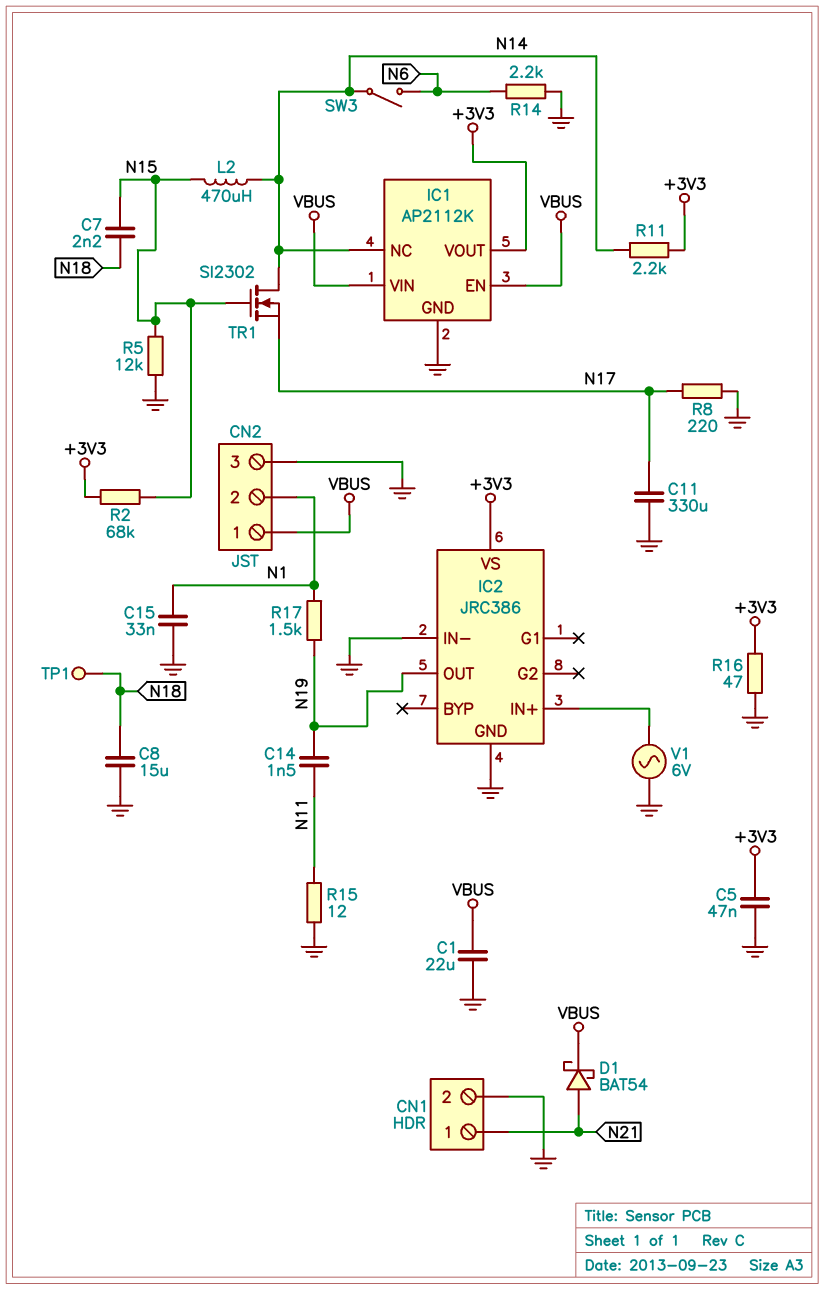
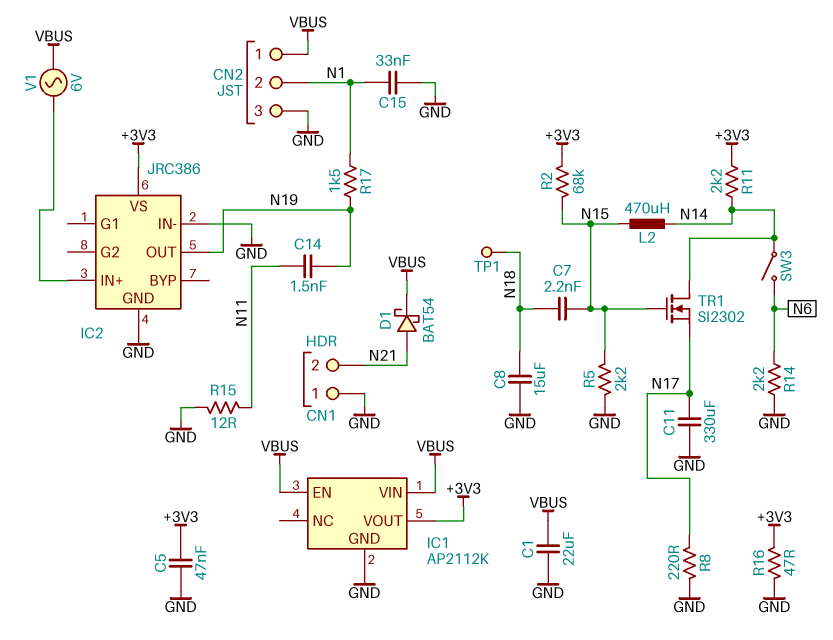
CN1 pin 1: N21 -> GND
CN1 pin 2: GND -> N21
IC1 pin NC: N14 -> none
R5: 12k (GND, N15) -> 2.2k (GND, N15)
V1: AC 6V (GND, IC2/IN+) -> AC 6V (IC2/IN+, VBUS)

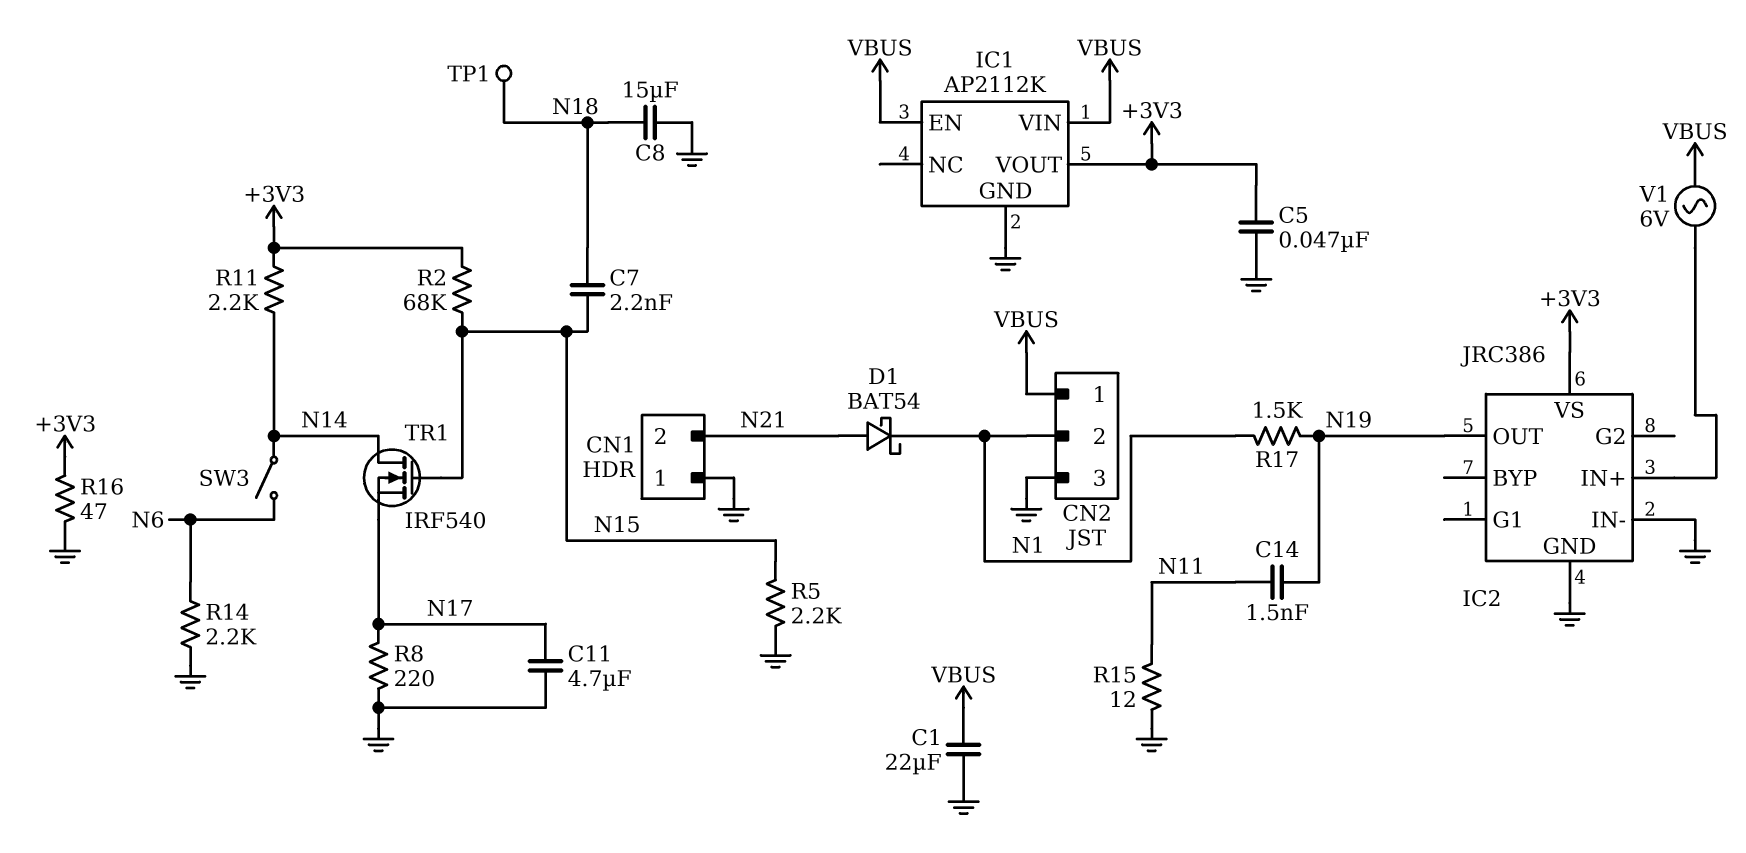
C11: 330uF (GND, N17) -> 4.7uF (GND, N17)
C15: 33nF (GND, N1) -> none
D1: schottky BAT54 (A N21, K VBUS) -> schottky BAT54 (A N21, K N1)
L2: 470uH (N14, N15) -> none
TR1: NMOS SI2302 (G N15, D N14, S N17) -> NMOS IRF540 (G N15, D N14, S N17)

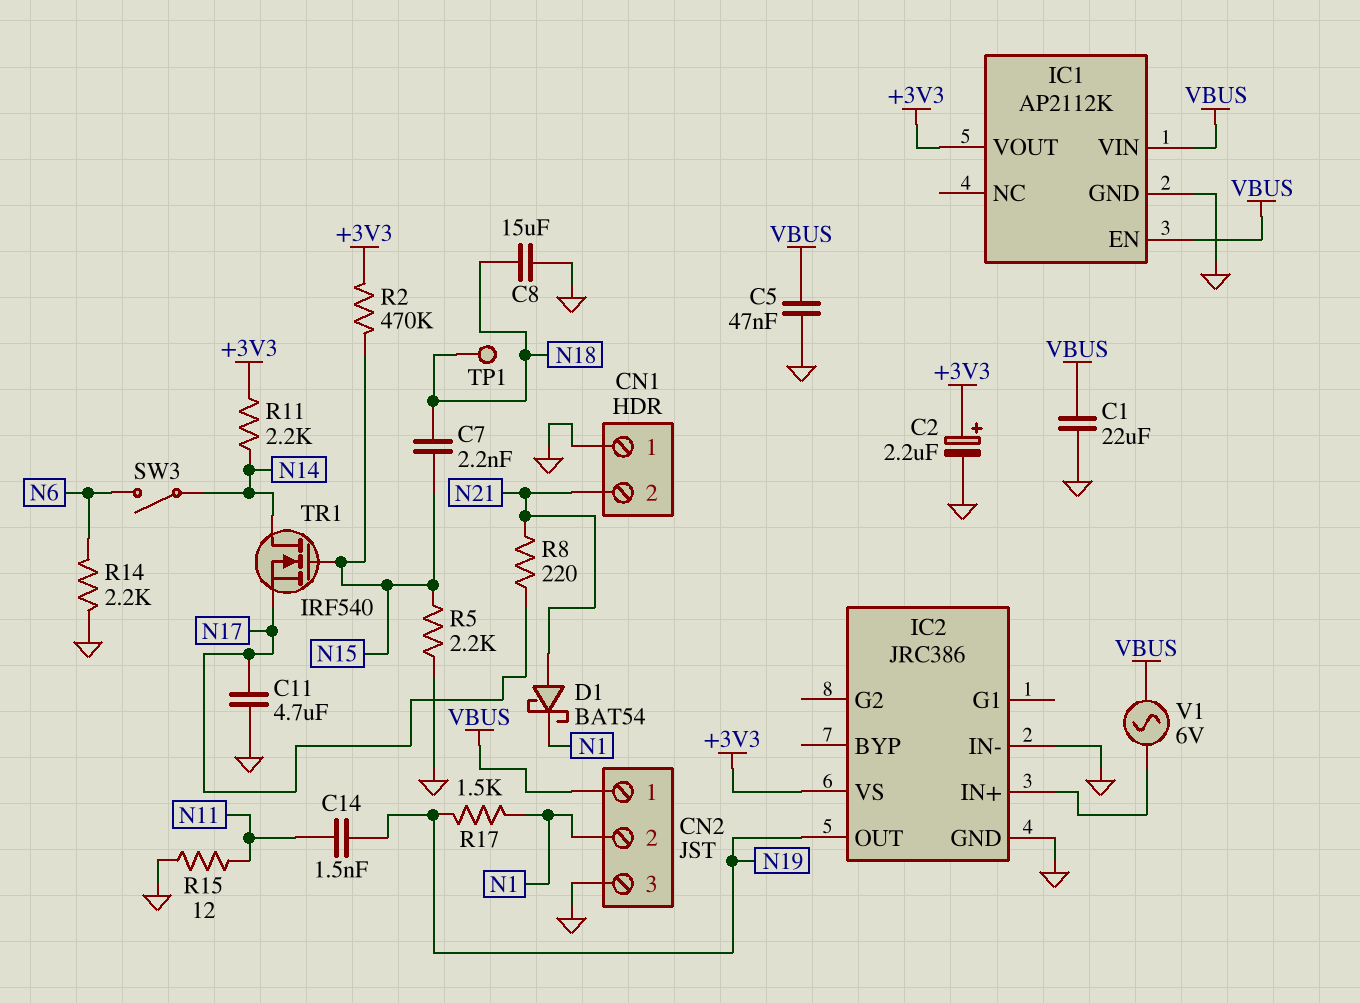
C2: none -> 2.2uF (plus +3V3, minus GND)
C5: 47nF (+3V3, GND) -> 47nF (GND, VBUS)
R2: 68k (+3V3, N15) -> 470k (+3V3, N15)
R8: 220 (GND, N17) -> 220 (N17, N21)
R16: 47 (+3V3, GND) -> none

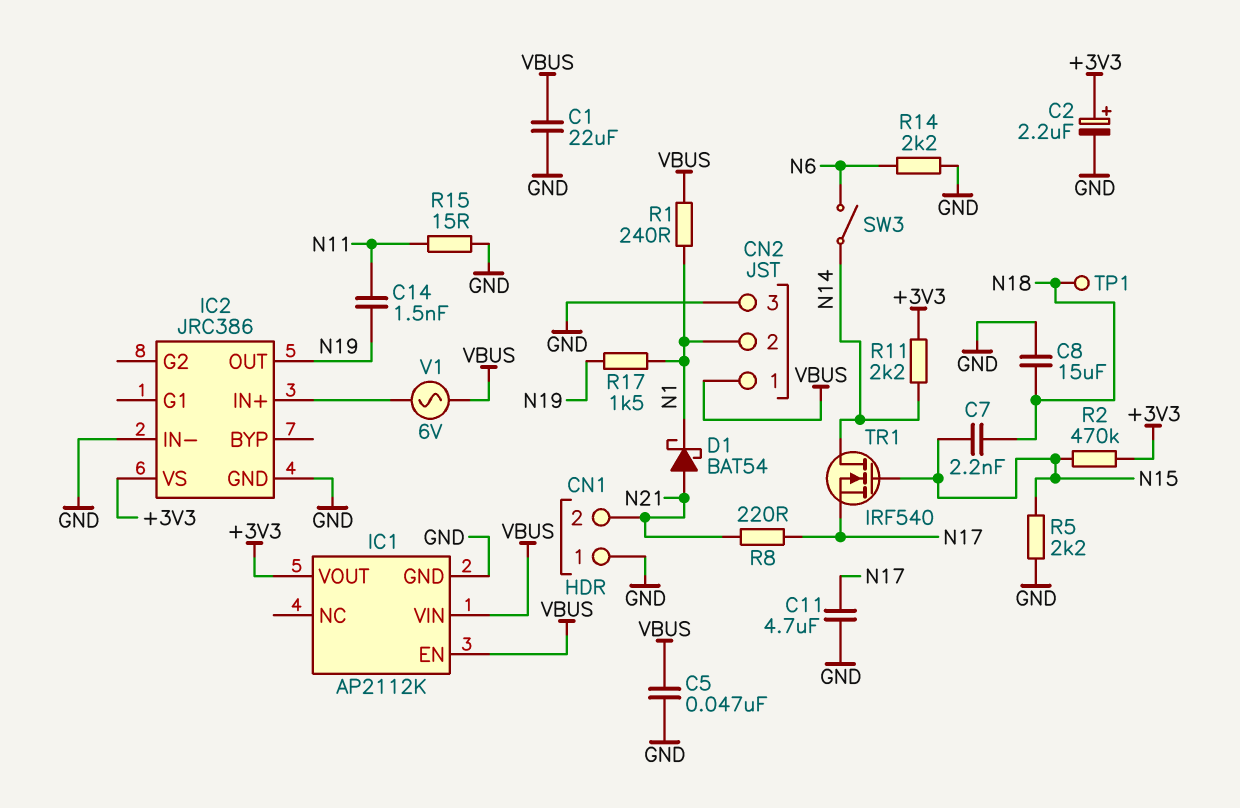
R1: none -> 240 (N1, VBUS)
R15: 12 (GND, N11) -> 15 (GND, N11)

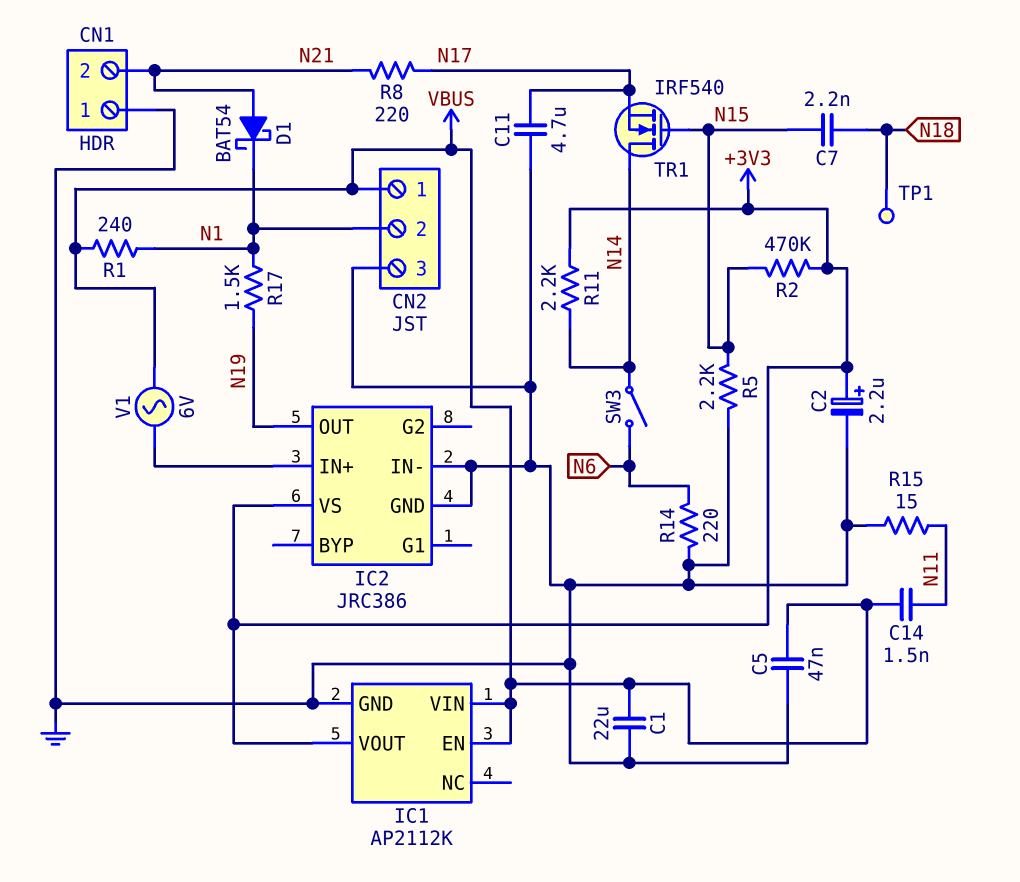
C8: 15uF (GND, N18) -> none
C14: 1.5nF (N11, N19) -> 1.5nF (N11, VBUS)
R14: 2.2k (GND, N6) -> 220 (GND, N6)

